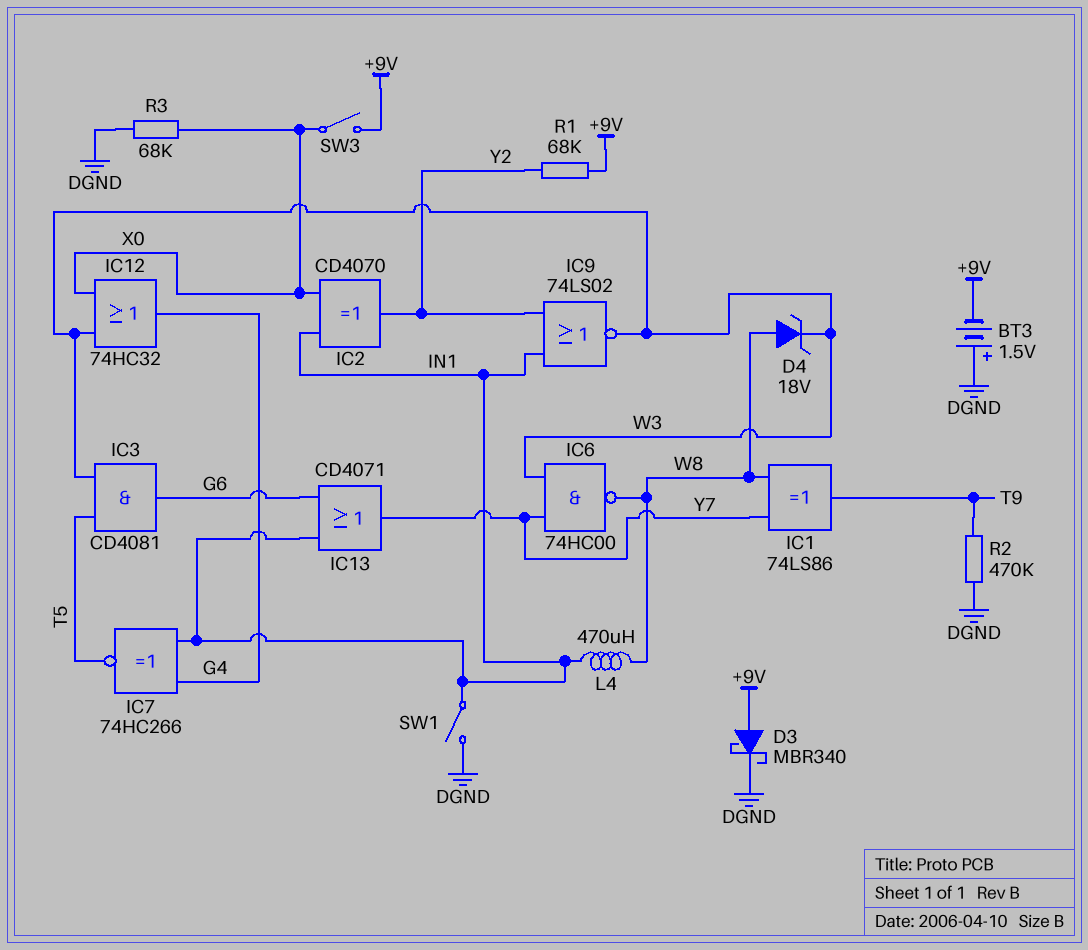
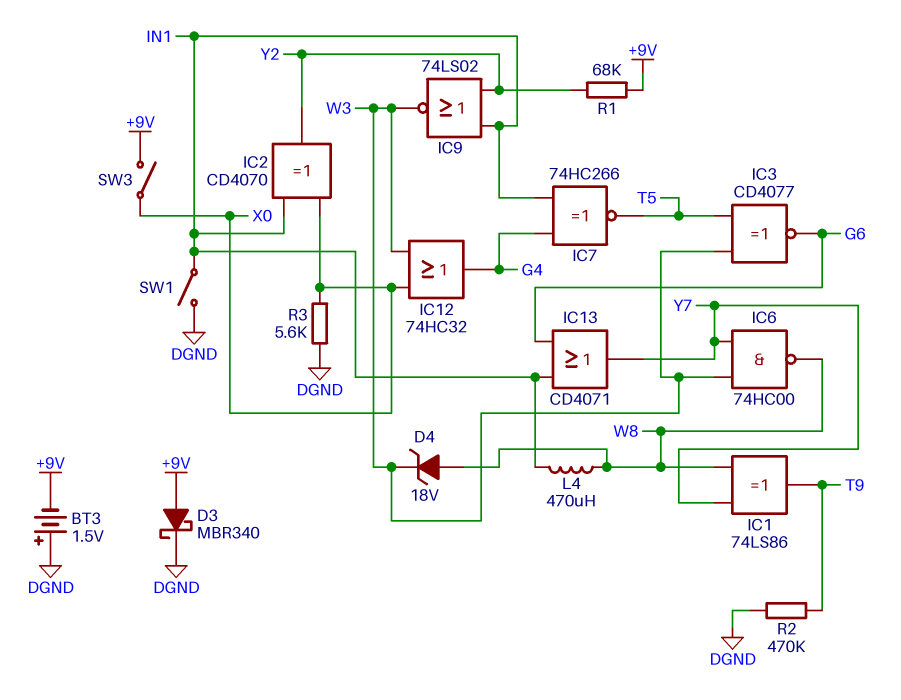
IC3: AND CD4081 (in T5, in W3, out G6) -> XNOR CD4077 (in T5, in W3, out G6)
R3: 68k (DGND, X0) -> 5.6k (DGND, X0)

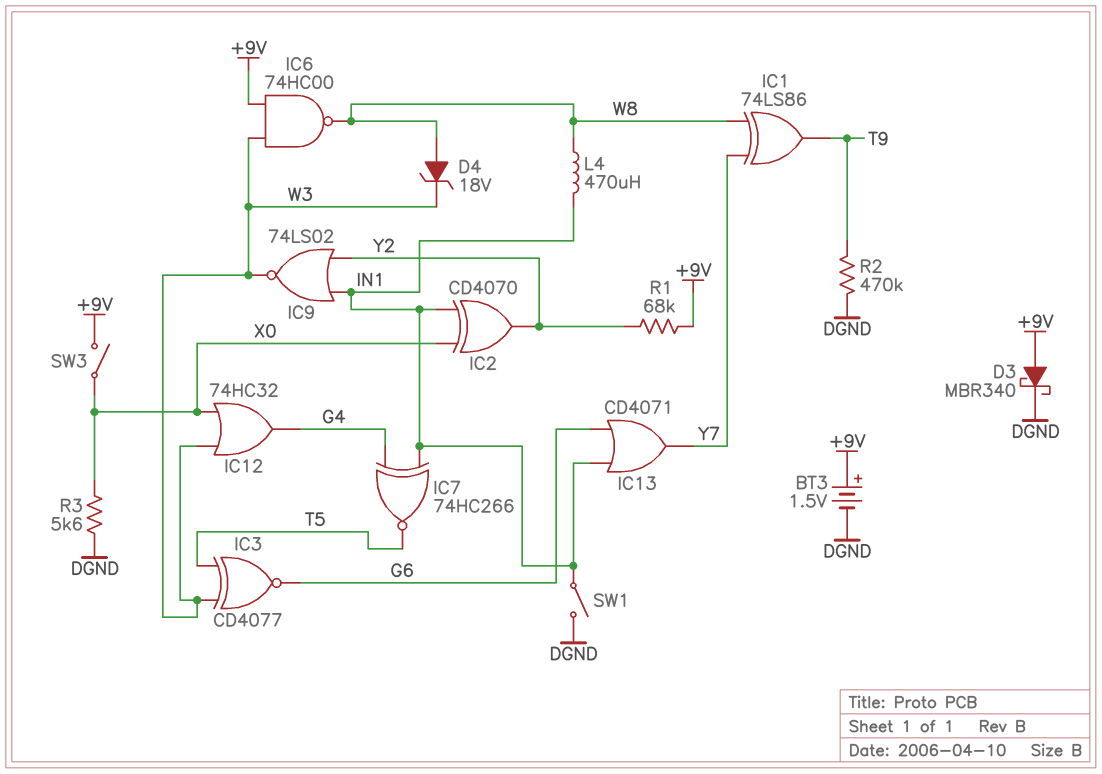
BT3: 1.5V (plus DGND, minus +9V) -> 1.5V (plus +9V, minus DGND)
IC6: NAND 74HC00 (in W3, in Y7, out W8) -> NAND 74HC00 (in +9V, in W3, out W8)

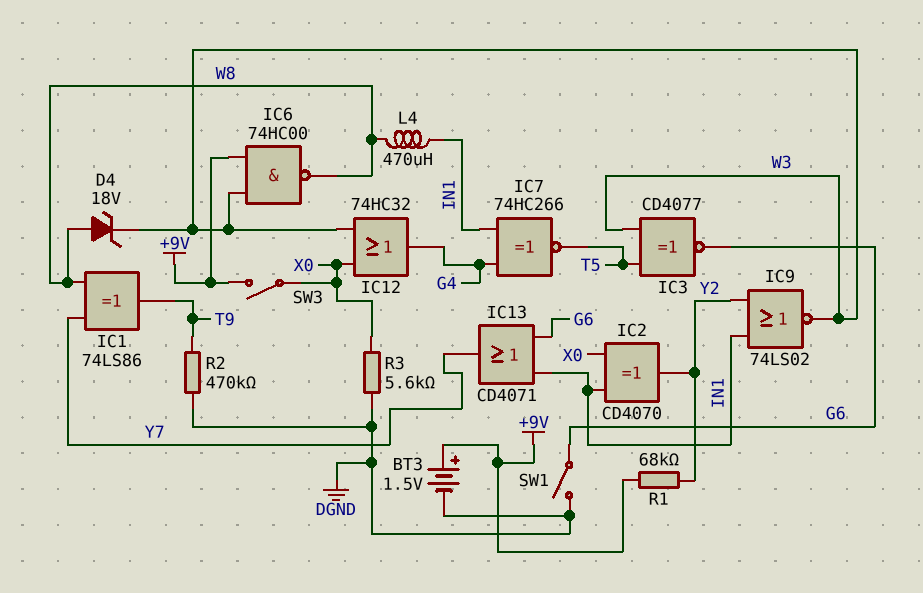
D3: schottky MBR340 (A +9V, K DGND) -> none
SW1: switch (DGND, IN1) -> switch (DGND, G6)

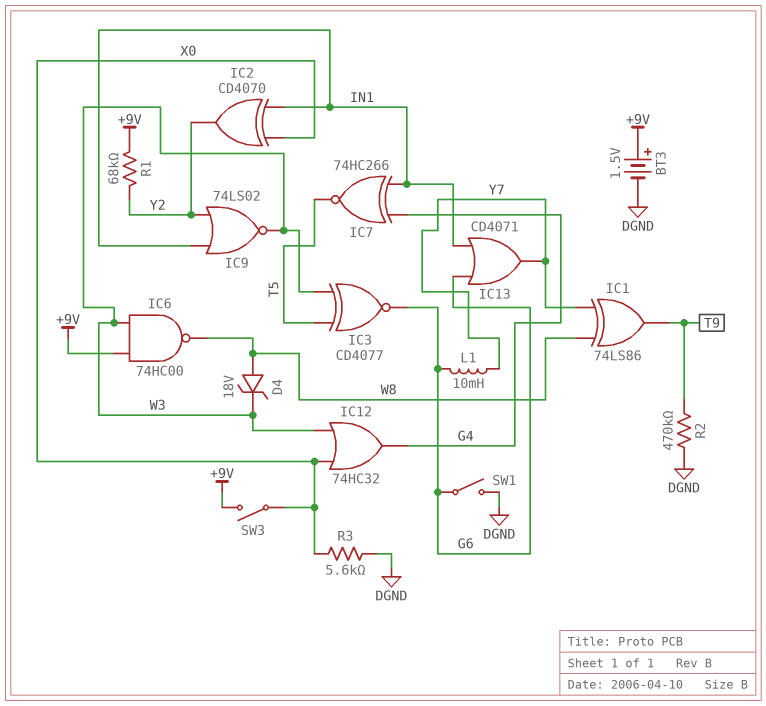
L1: none -> 10mH (G6, Y7)
L4: 470uH (IN1, W8) -> none

